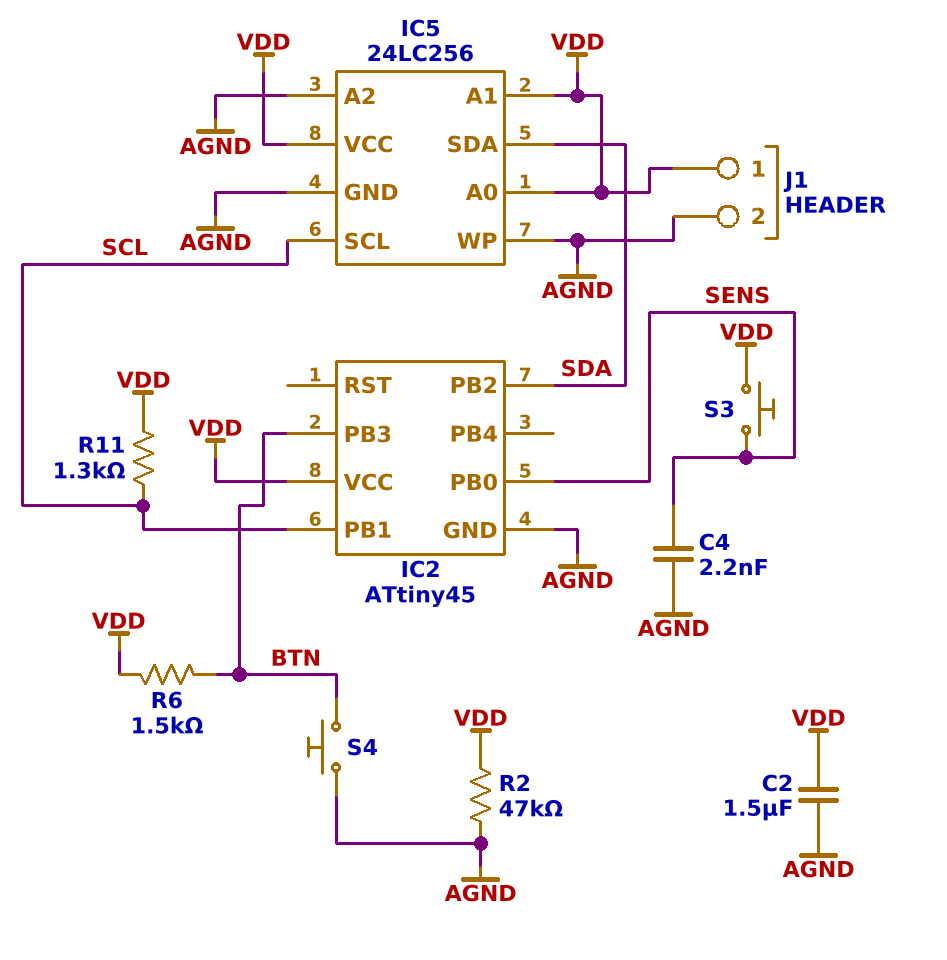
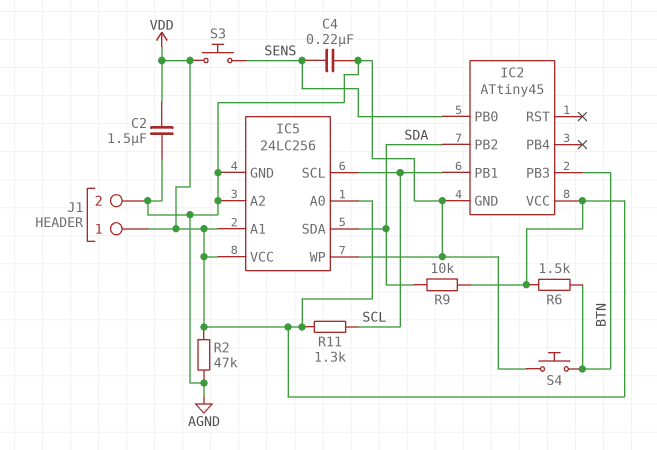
C4: 2.2nF (AGND, SENS) -> 220nF (AGND, SENS)
R9: none -> 10k (SDA, VDD)

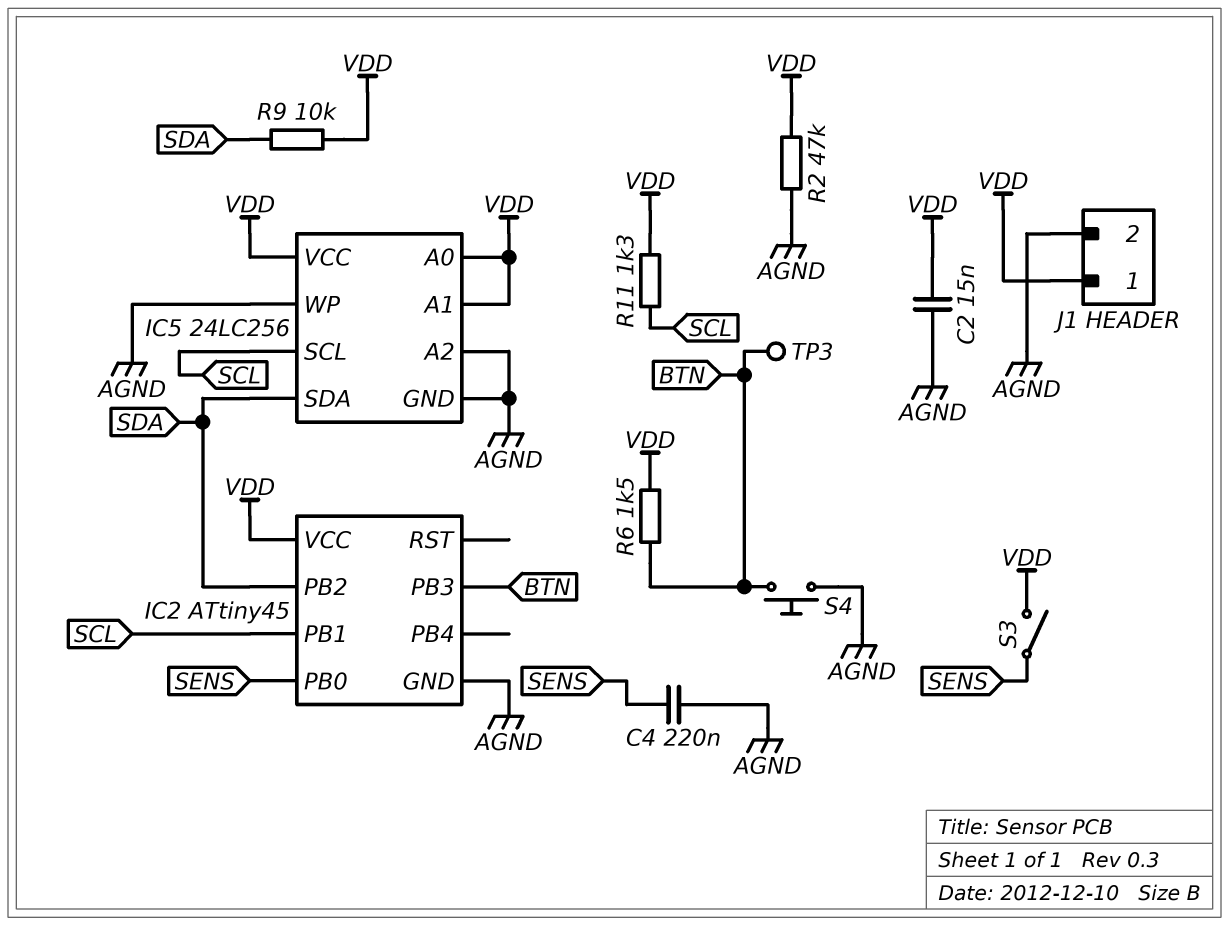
C2: 1.5uF (AGND, VDD) -> 15nF (AGND, VDD)
S3: button (SENS, VDD) -> switch (SENS, VDD)
TP3: none -> test point (BTN)

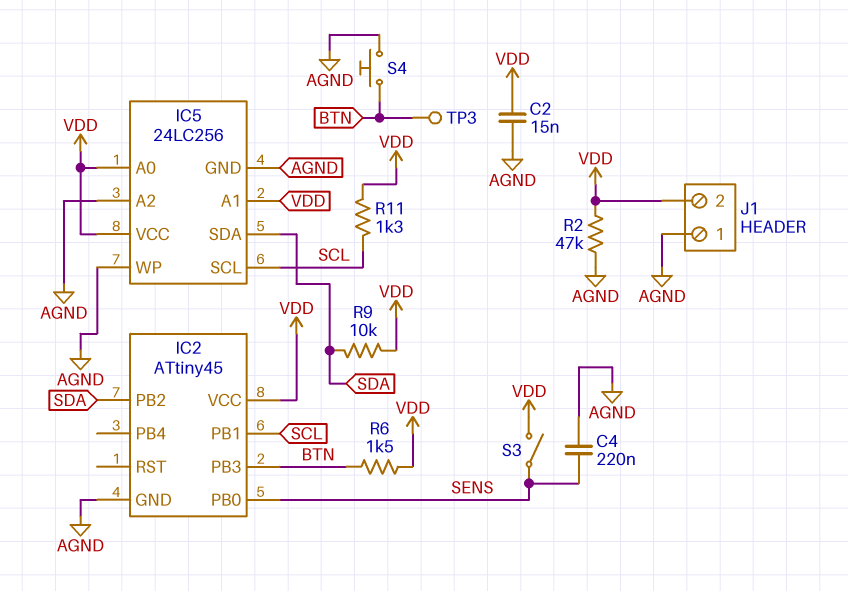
J1 pin 1: VDD -> AGND
J1 pin 2: AGND -> VDD

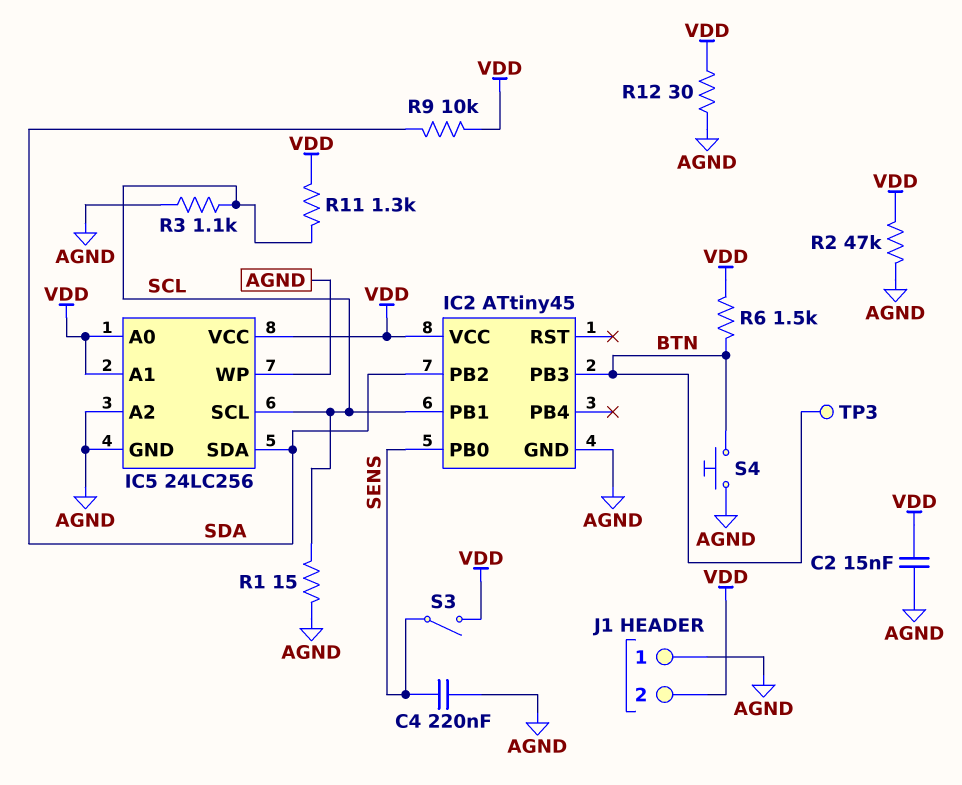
R1: none -> 15 (AGND, SCL)
R3: none -> 1.1k (AGND, SCL)
R12: none -> 30 (AGND, VDD)

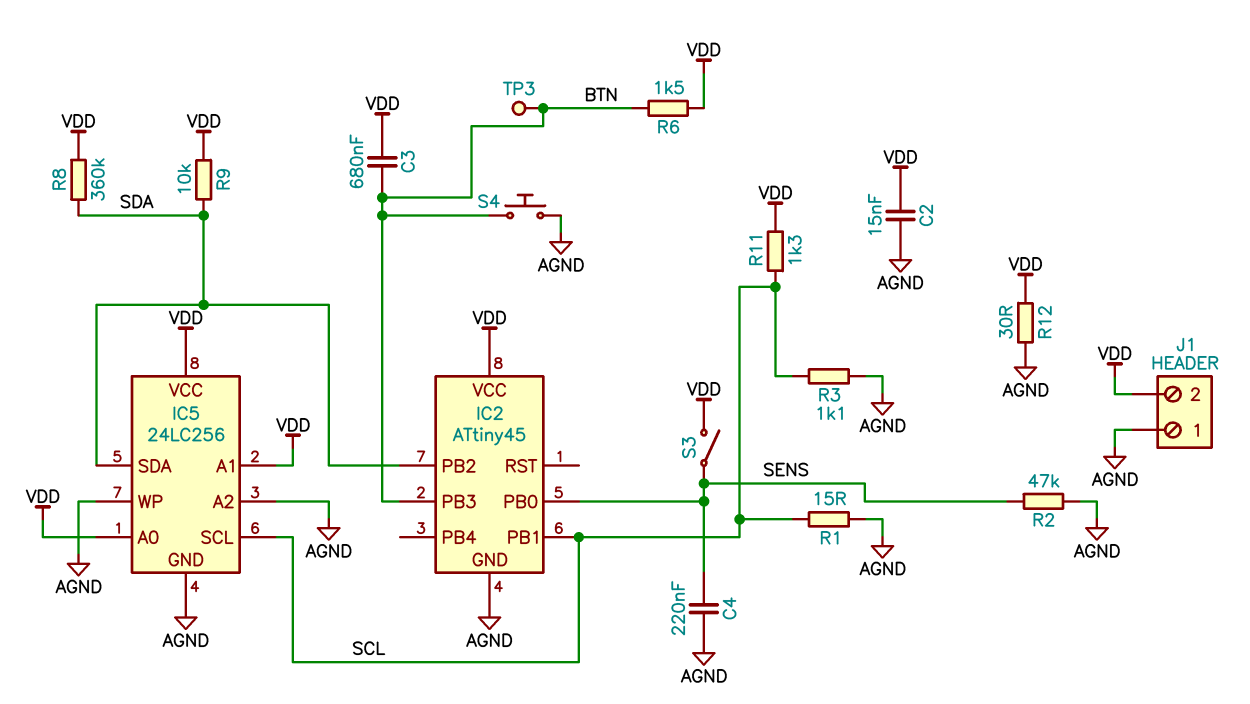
C3: none -> 680nF (BTN, VDD)
R2: 47k (AGND, VDD) -> 47k (AGND, SENS)
R8: none -> 360k (SDA, VDD)

